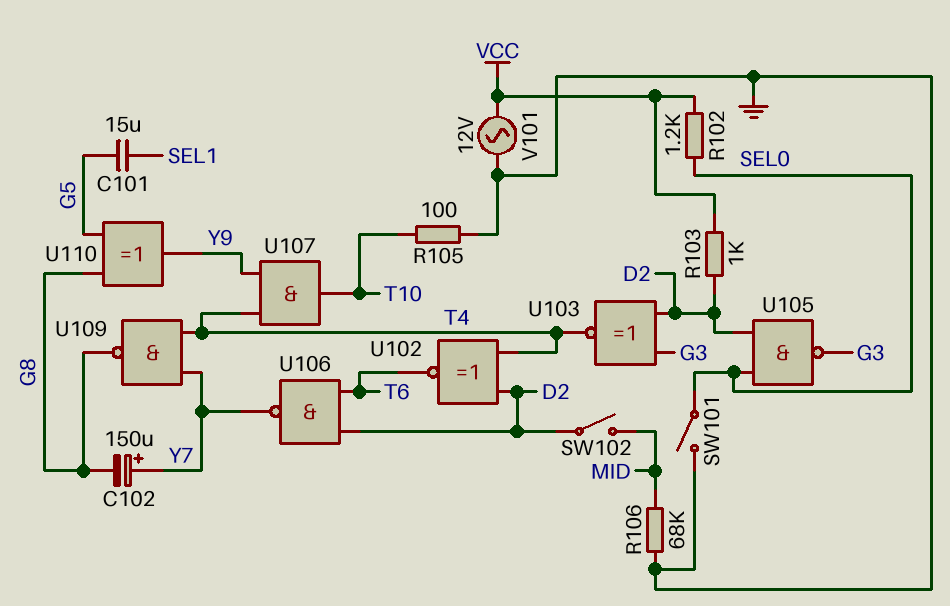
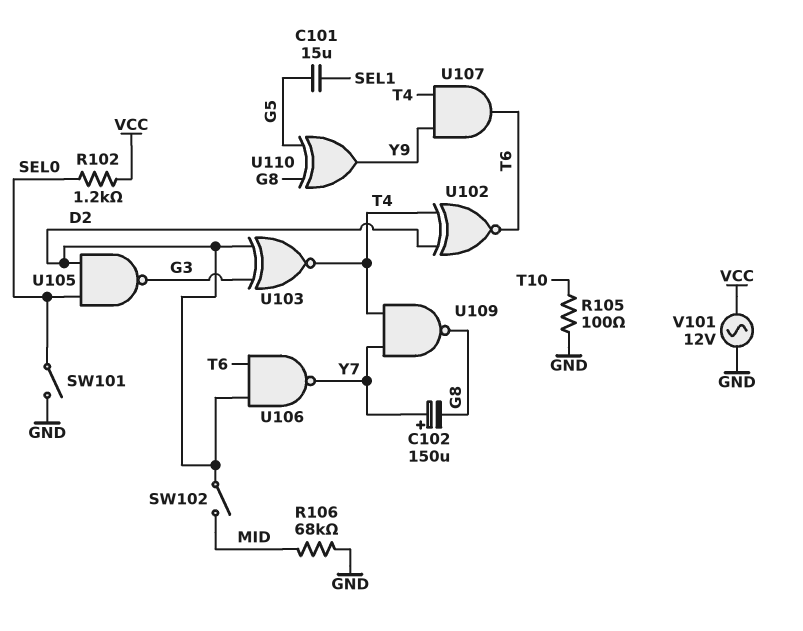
R103: 1k (D2, VCC) -> none
U107: AND (in T4, in Y9, out T10) -> AND (in T4, in Y9, out T6)

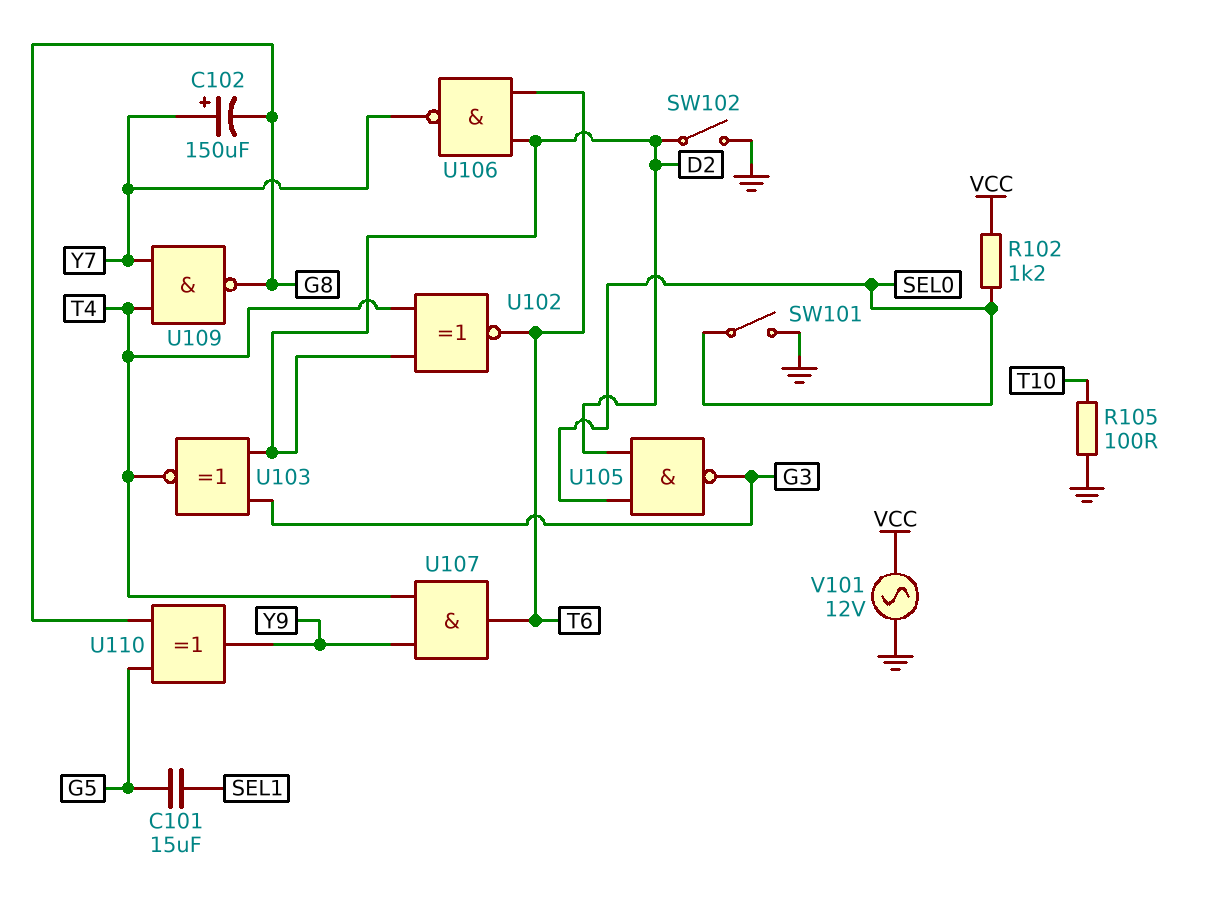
R106: 68k (GND, MID) -> none
SW102: switch (D2, MID) -> switch (D2, GND)

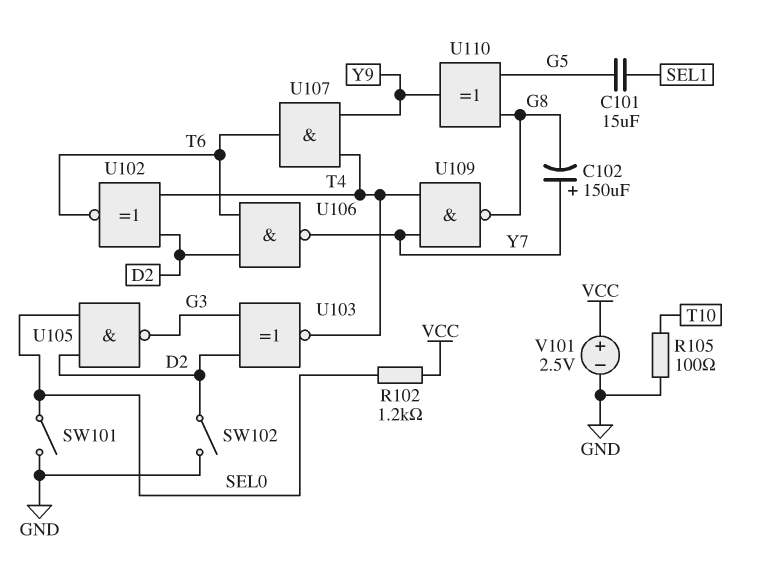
V101: AC 12V (GND, VCC) -> 2.5V (plus VCC, minus GND)

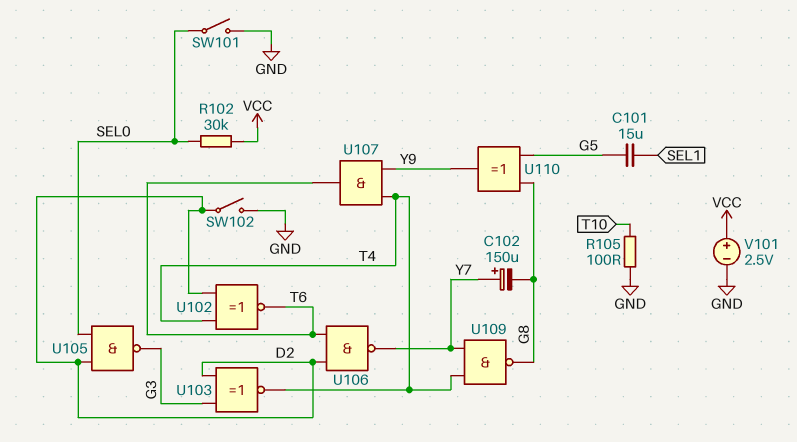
R102: 1.2k (SEL0, VCC) -> 30k (SEL0, VCC)

